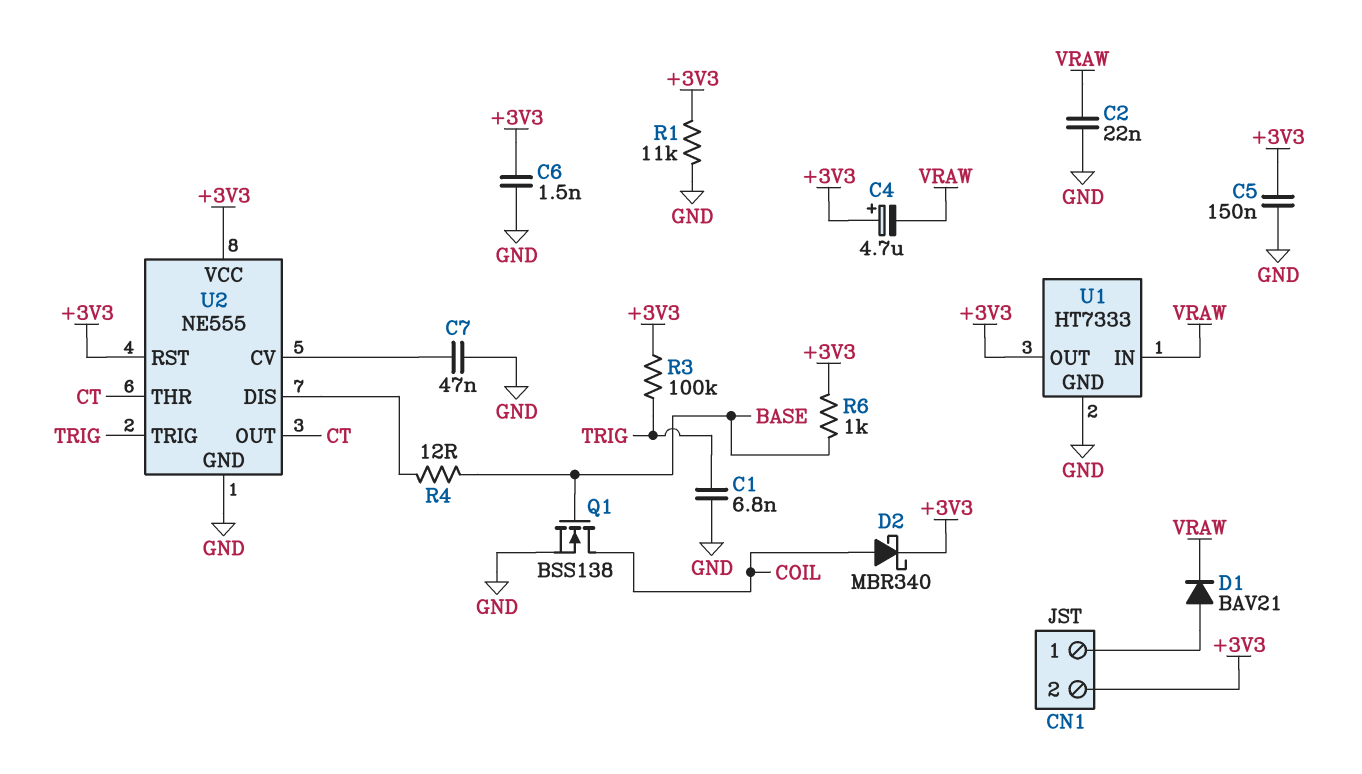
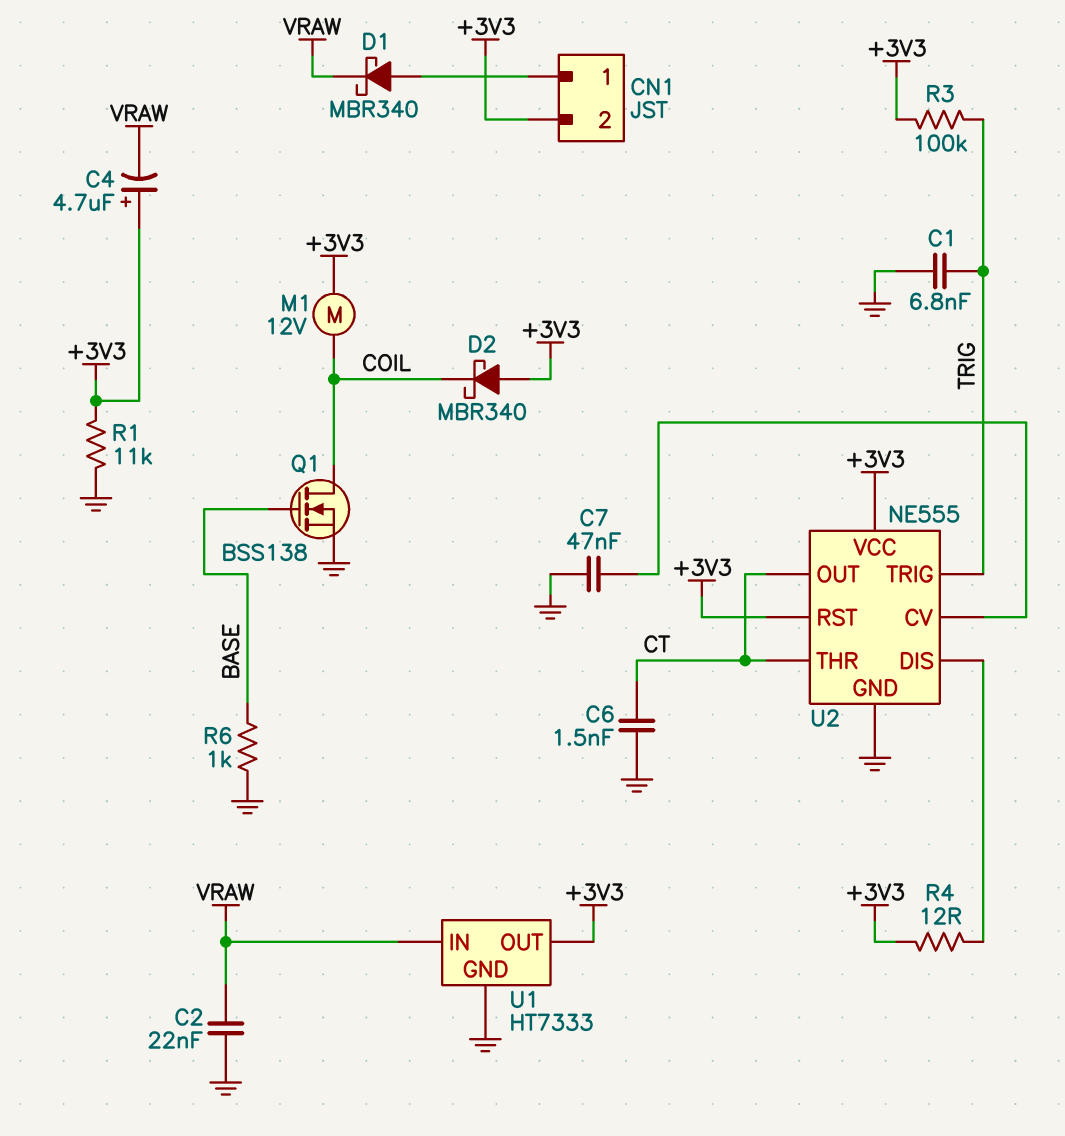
C5: 150nF (+3V3, GND) -> none
C6: 1.5nF (+3V3, GND) -> 1.5nF (CT, GND)
D1: diode BAV21 (A CN1/1, K VRAW) -> schottky MBR340 (A CN1/1, K VRAW)
D2: schottky MBR340 (A COIL, K +3V3) -> schottky MBR340 (A +3V3, K COIL)
M1: none -> motor 12V (+3V3, COIL)
R4: 12 (BASE, U2/DIS) -> 12 (+3V3, U2/DIS)
R6: 1k (+3V3, BASE) -> 1k (BASE, GND)

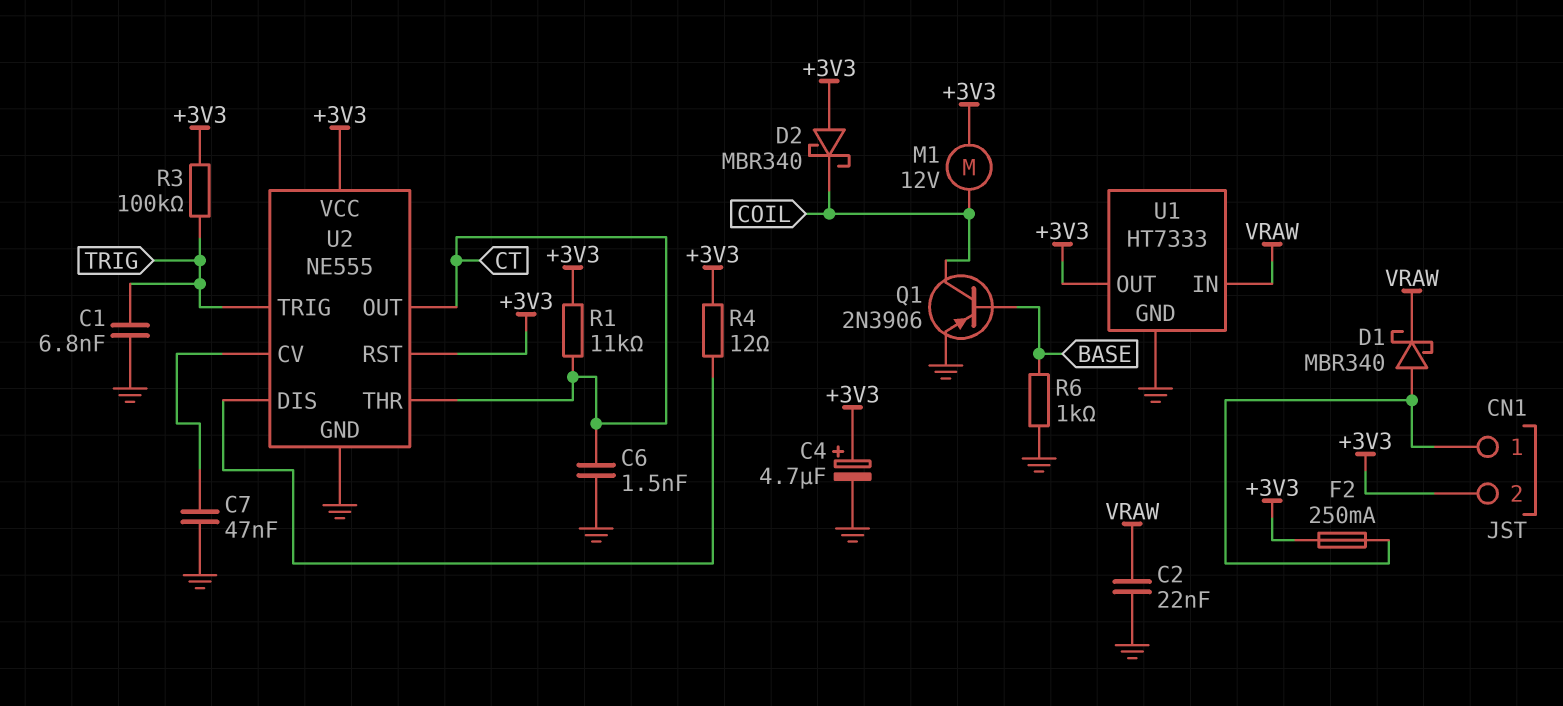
C4: 4.7uF (plus +3V3, minus VRAW) -> 4.7uF (plus +3V3, minus GND)
F2: none -> 250mA (+3V3, CN1/1)
Q1: NMOS BSS138 (G BASE, D COIL, S GND) -> PNP 2N3906 (B BASE, C COIL, E GND)
R1: 11k (+3V3, GND) -> 11k (+3V3, CT)

